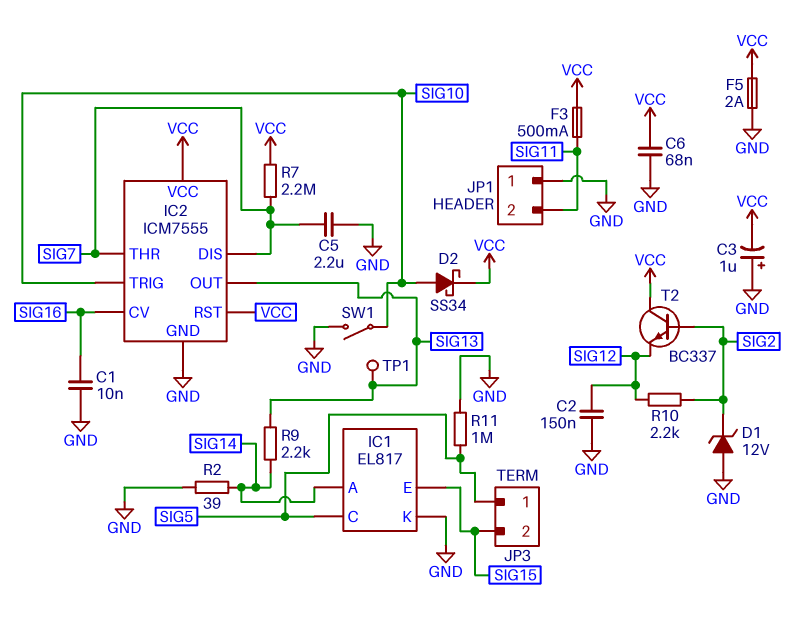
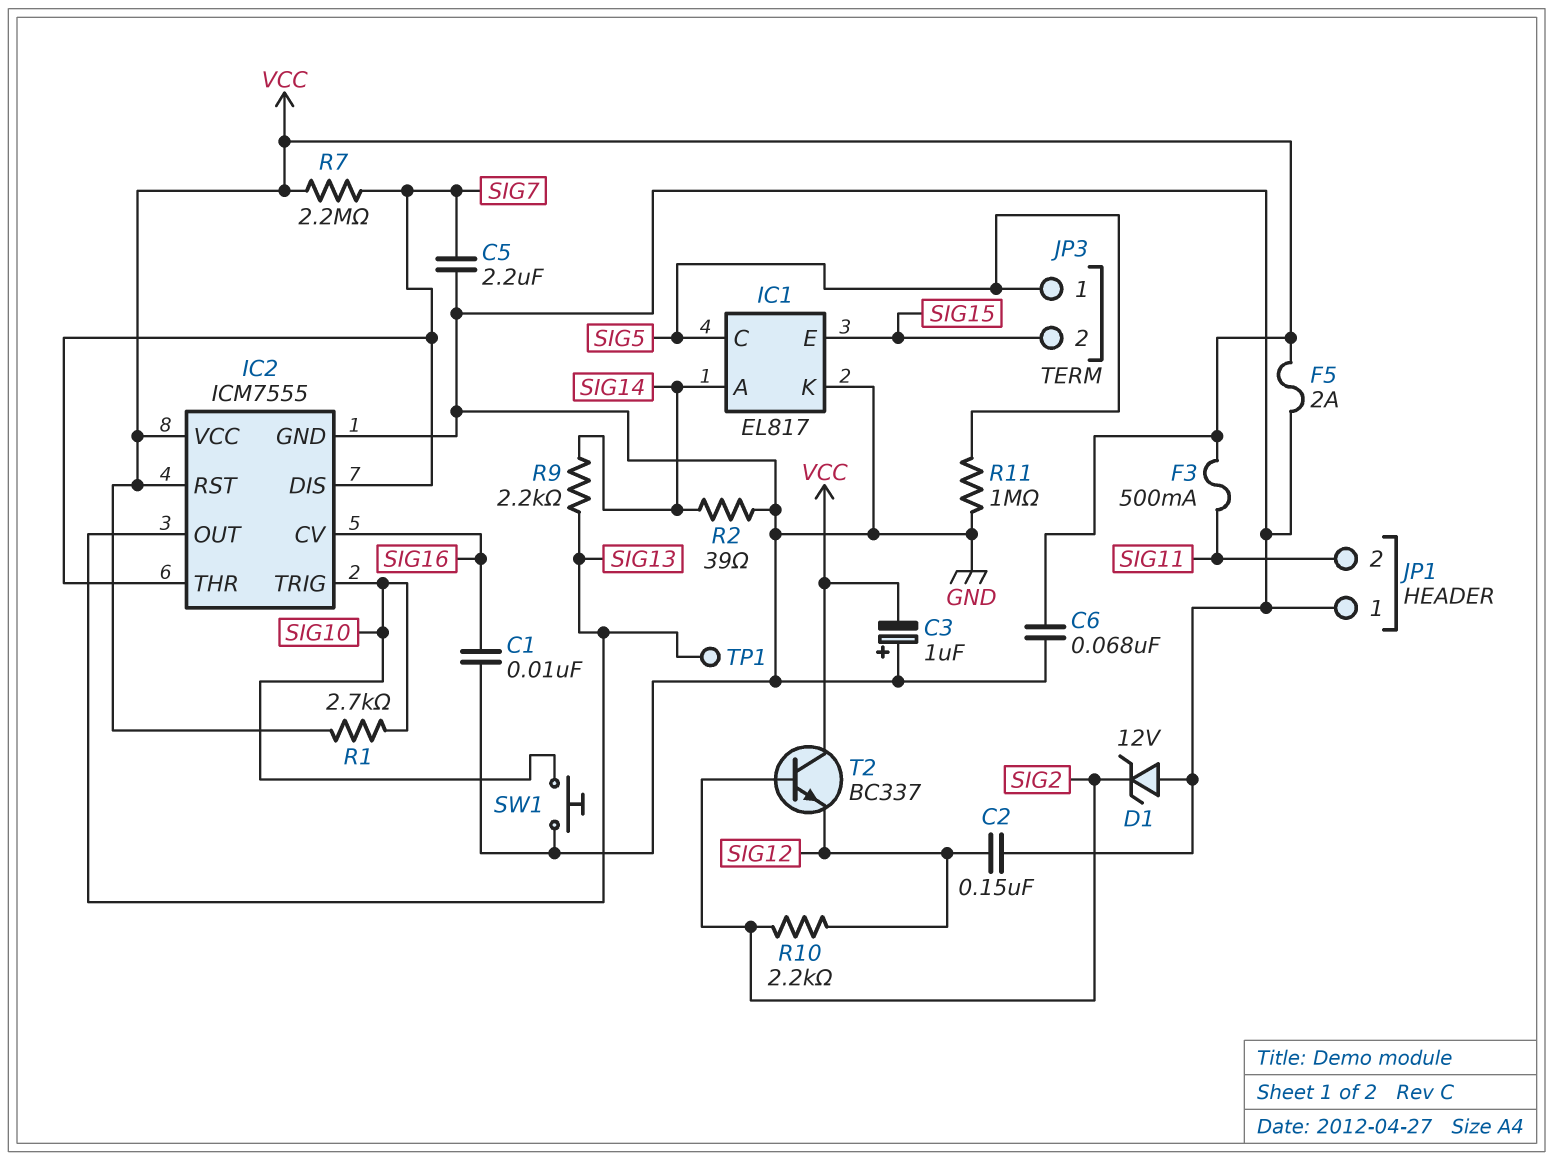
D2: schottky SS34 (A SIG10, K VCC) -> none
R1: none -> 2.7k (SIG10, VCC)
SW1: switch (GND, SIG10) -> button (GND, SIG10)

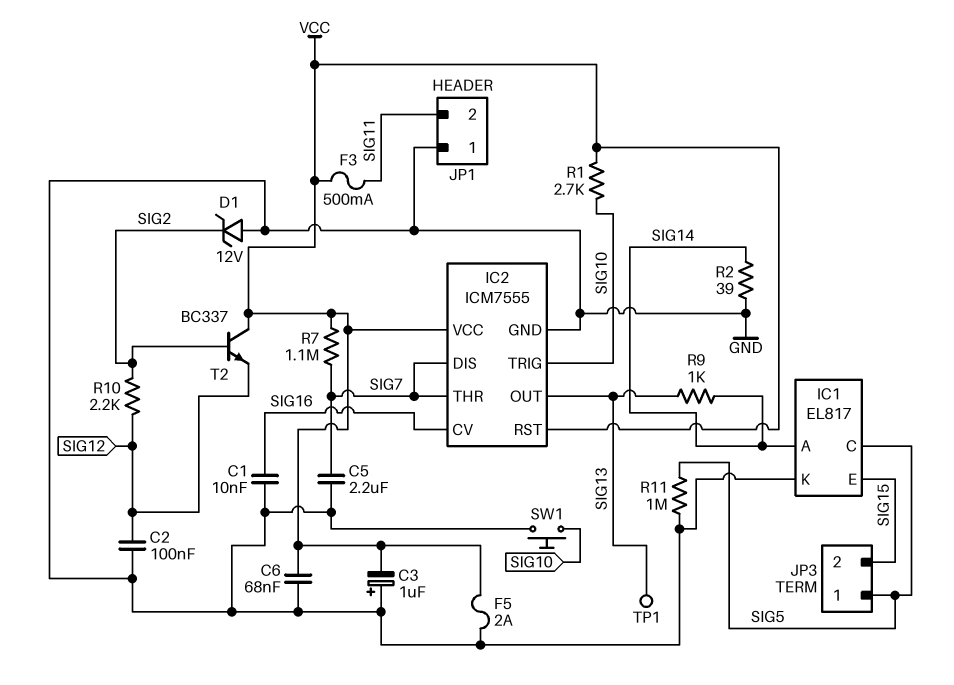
C2: 150nF (GND, SIG12) -> 100nF (GND, SIG12)
R7: 2.2M (SIG7, VCC) -> 1.1M (SIG7, VCC)
R9: 2.2k (SIG13, SIG14) -> 1k (SIG13, SIG14)

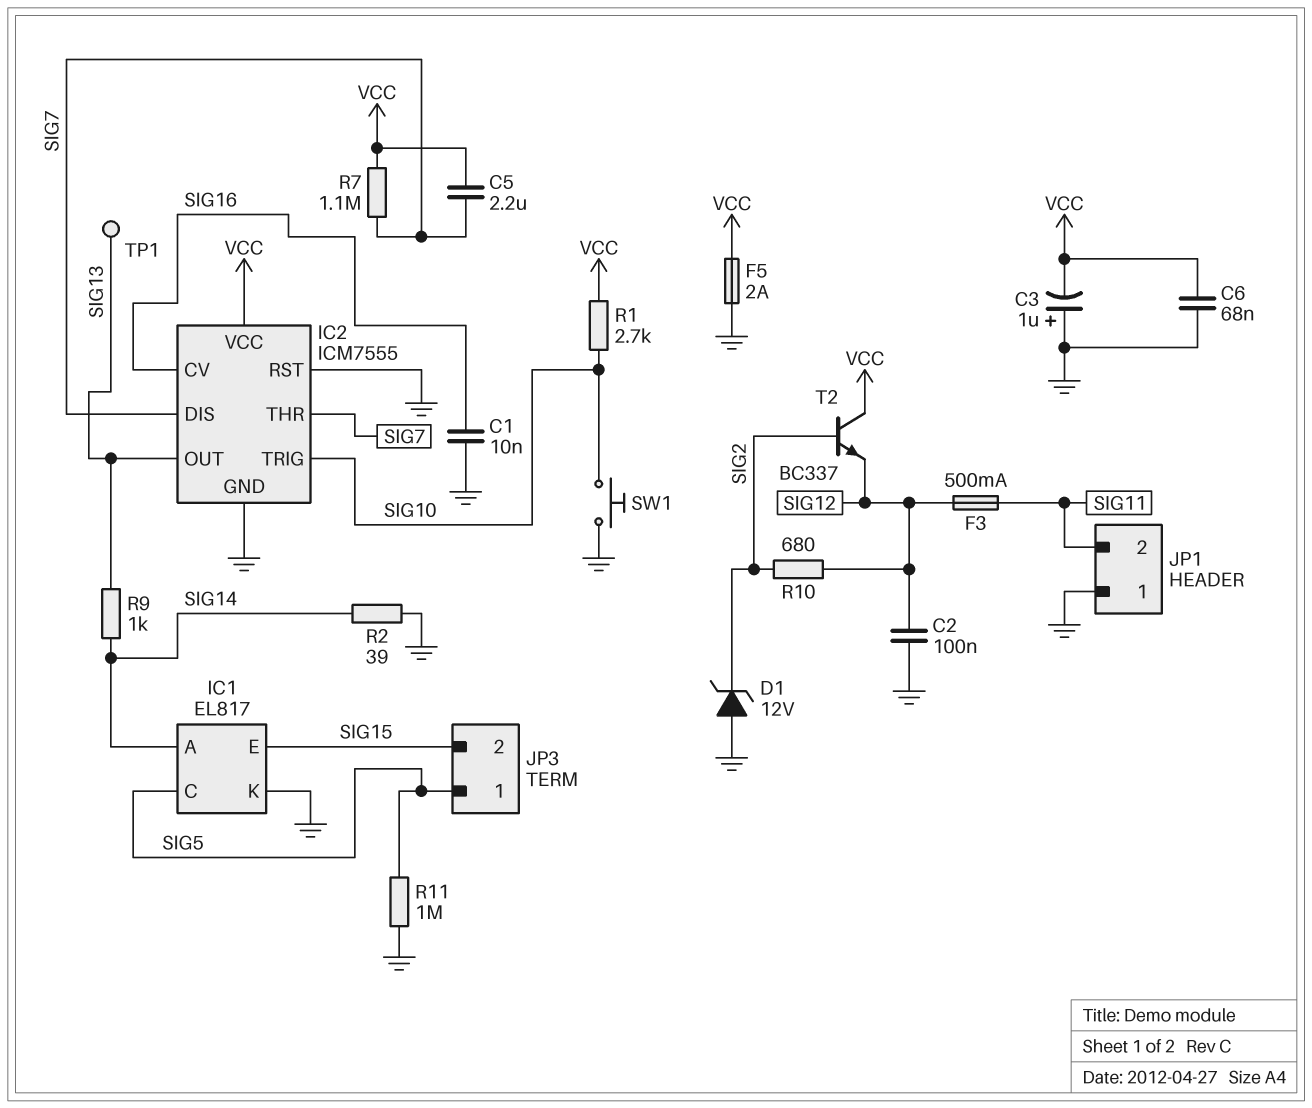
C5: 2.2uF (GND, SIG7) -> 2.2uF (SIG7, VCC)
F3: 500mA (SIG11, VCC) -> 500mA (SIG11, SIG12)
IC2 pin RST: VCC -> GND
R10: 2.2k (SIG2, SIG12) -> 680 (SIG2, SIG12)

